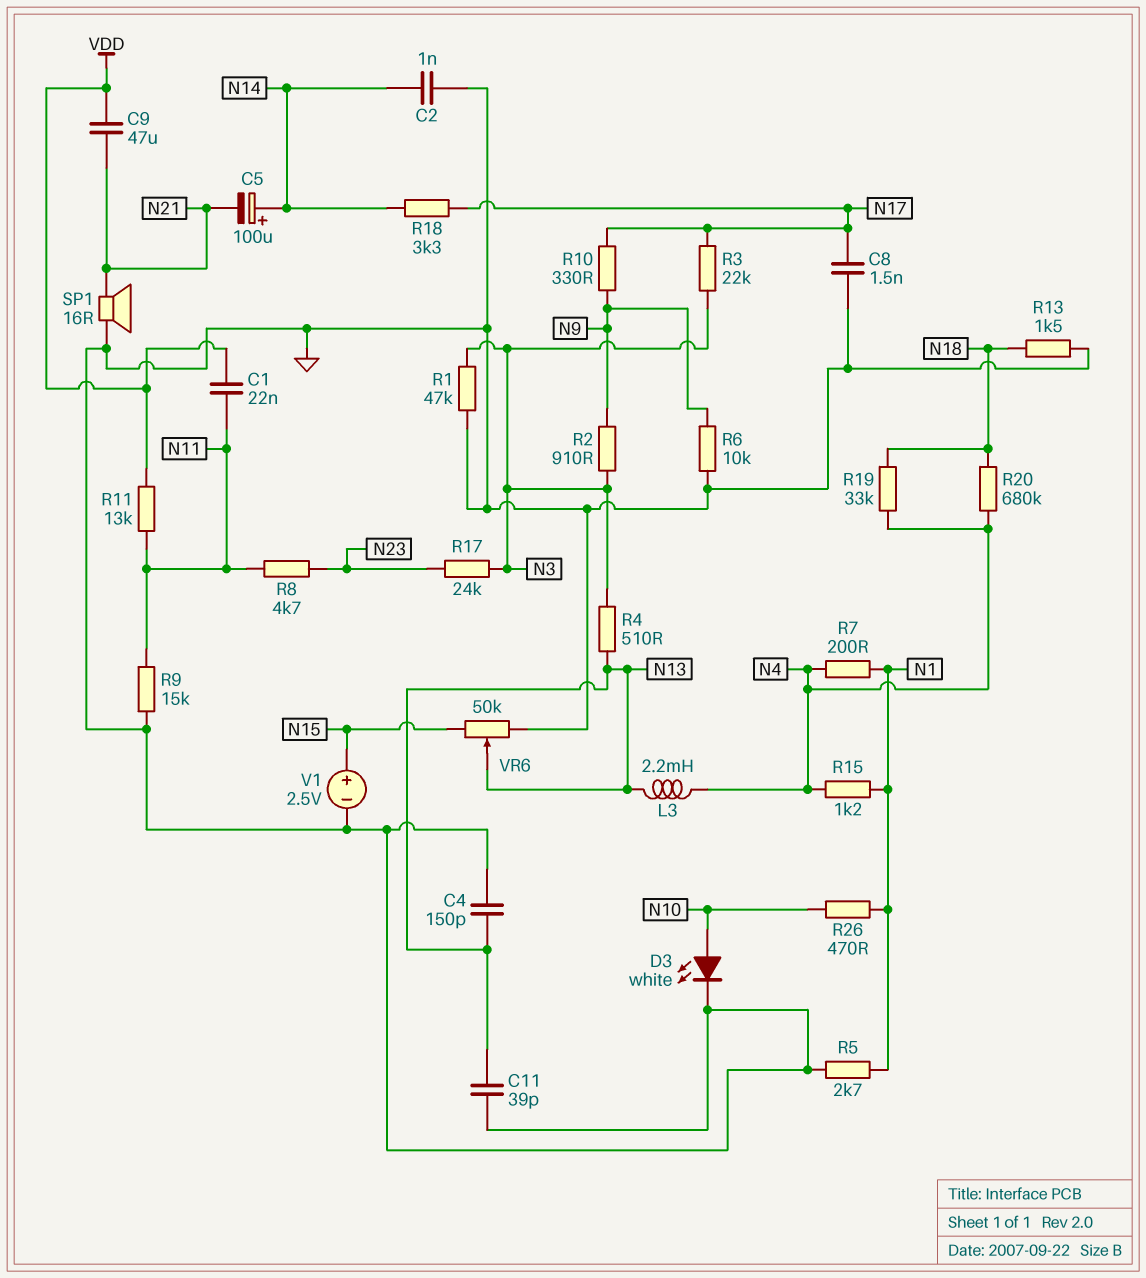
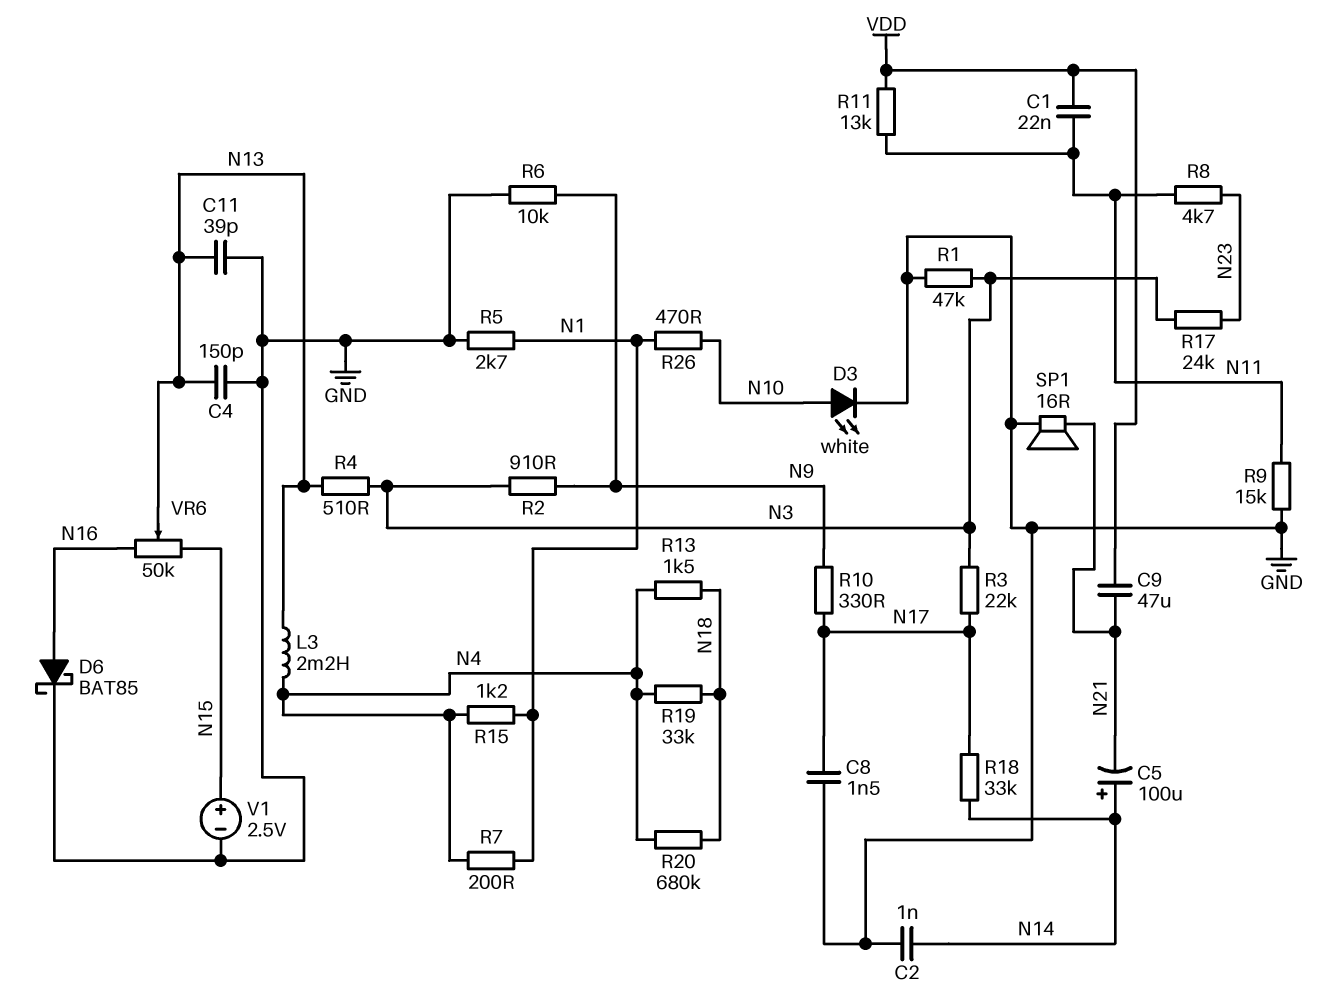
D6: none -> schottky BAT85 (A N16, K GND)
R13: 1.5k (GND, N18) -> 1.5k (N4, N18)
R18: 3.3k (N14, N17) -> 33k (N14, N17)
VR6: 50k (GND, N15, wiper N13) -> 50k (N15, N16, wiper N13)

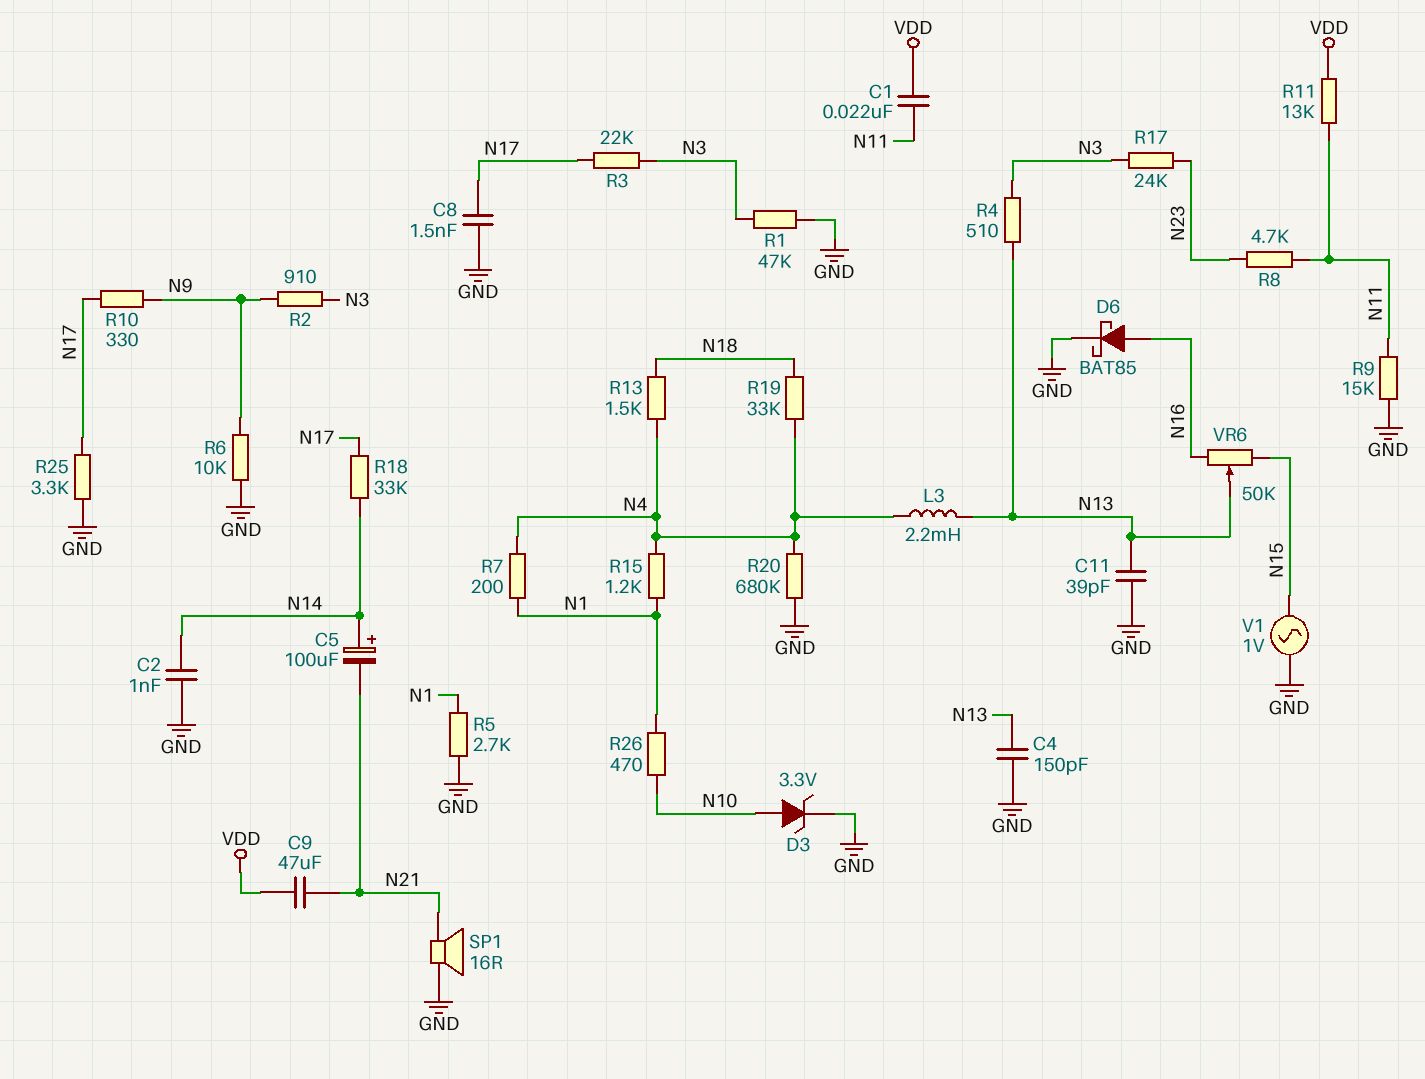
D3: LED white (A N10, K GND) -> zener 3.3V (A N10, K GND)
R20: 680k (N4, N18) -> 680k (GND, N4)
R25: none -> 3.3k (GND, N17)
V1: 2.5V (plus N15, minus GND) -> AC 1V (GND, N15)

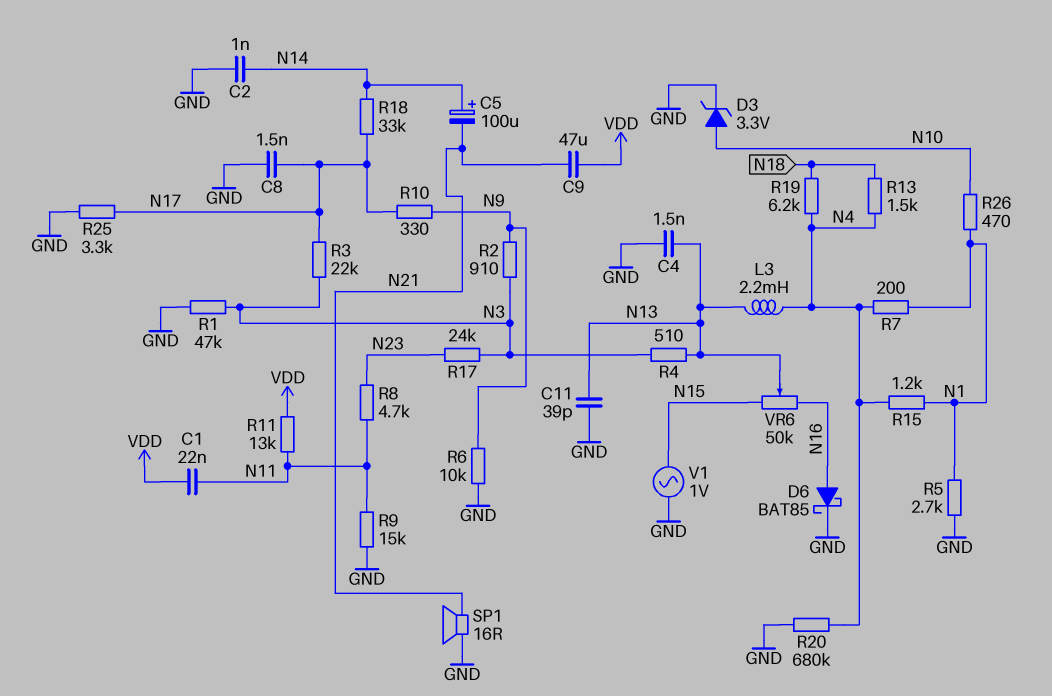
C4: 150pF (GND, N13) -> 1.5nF (GND, N13)
R19: 33k (N4, N18) -> 6.2k (N4, N18)

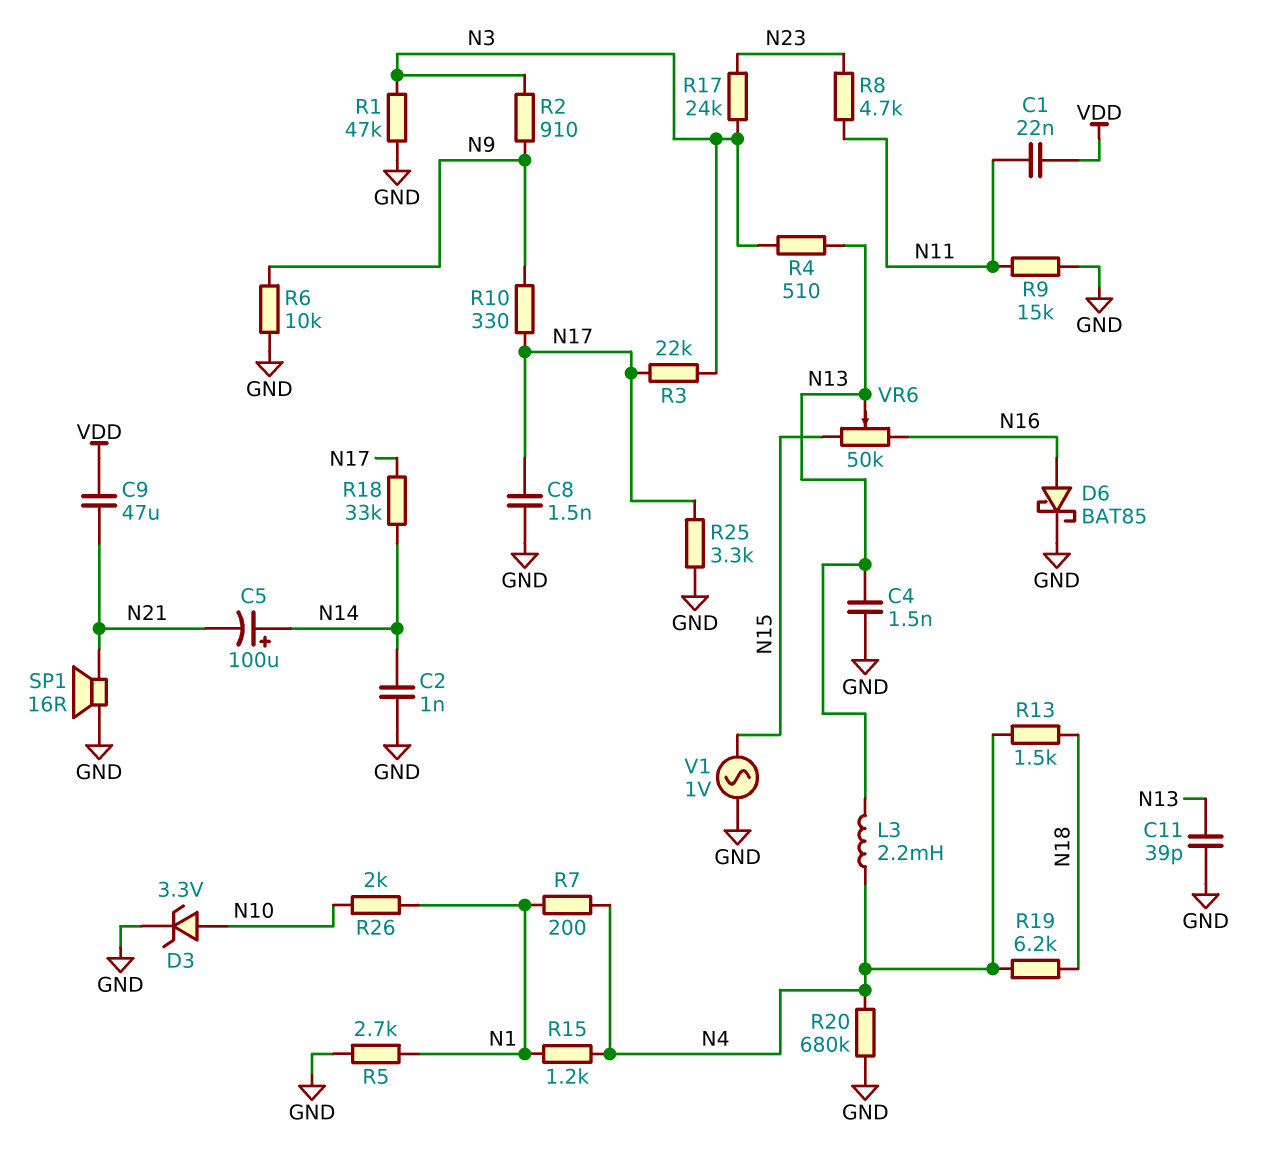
R11: 13k (N11, VDD) -> none
R26: 470 (N1, N10) -> 2k (N1, N10)

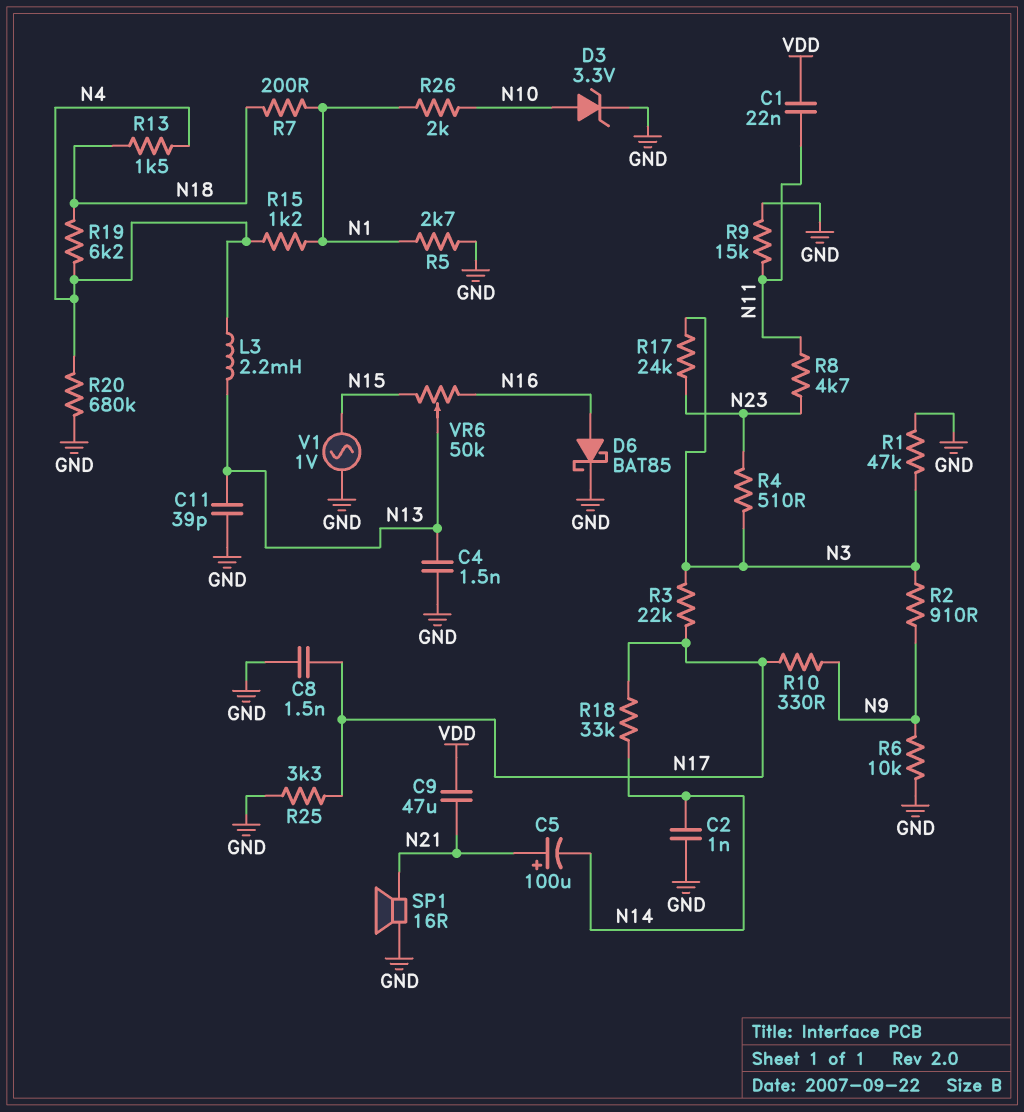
C5: 100uF (plus N14, minus N21) -> 100uF (plus N21, minus N14)
R4: 510 (N3, N13) -> 510 (N3, N23)
R7: 200 (N1, N4) -> 200 (N1, N18)

